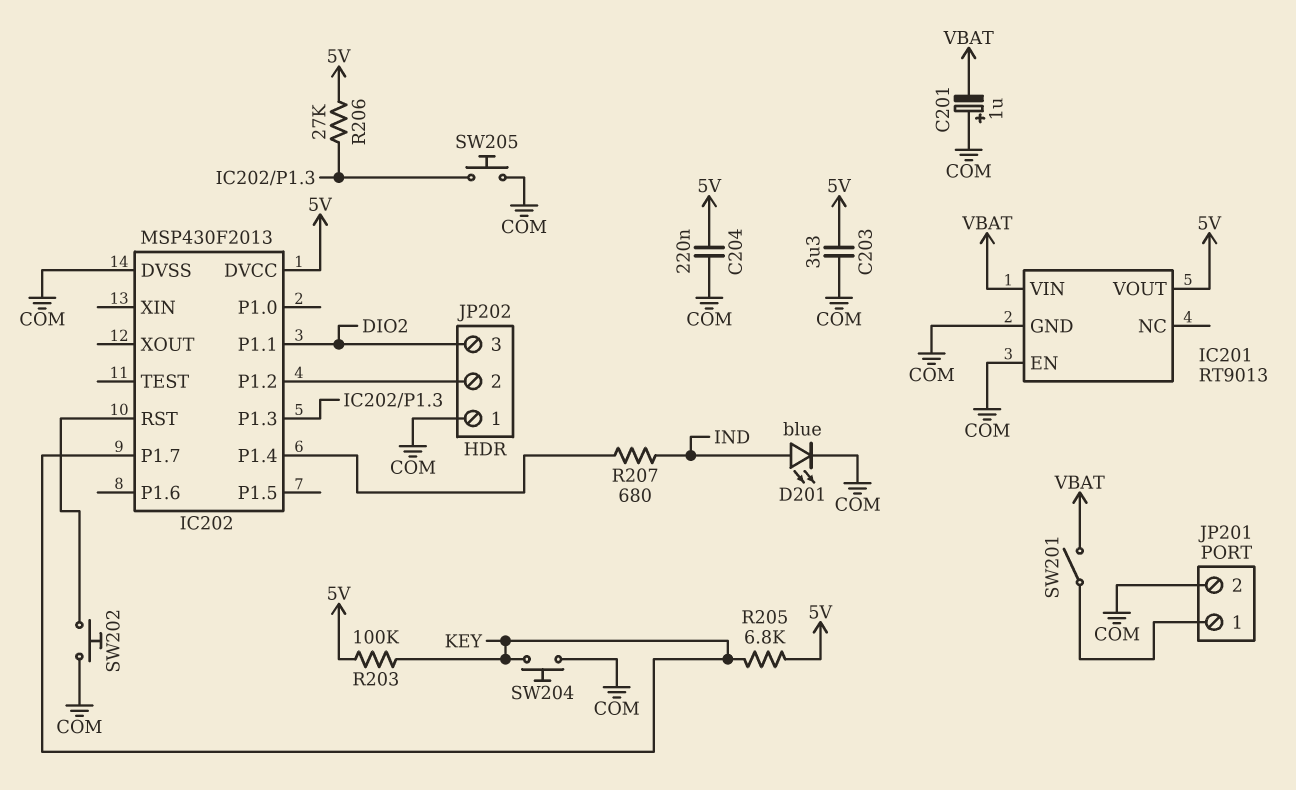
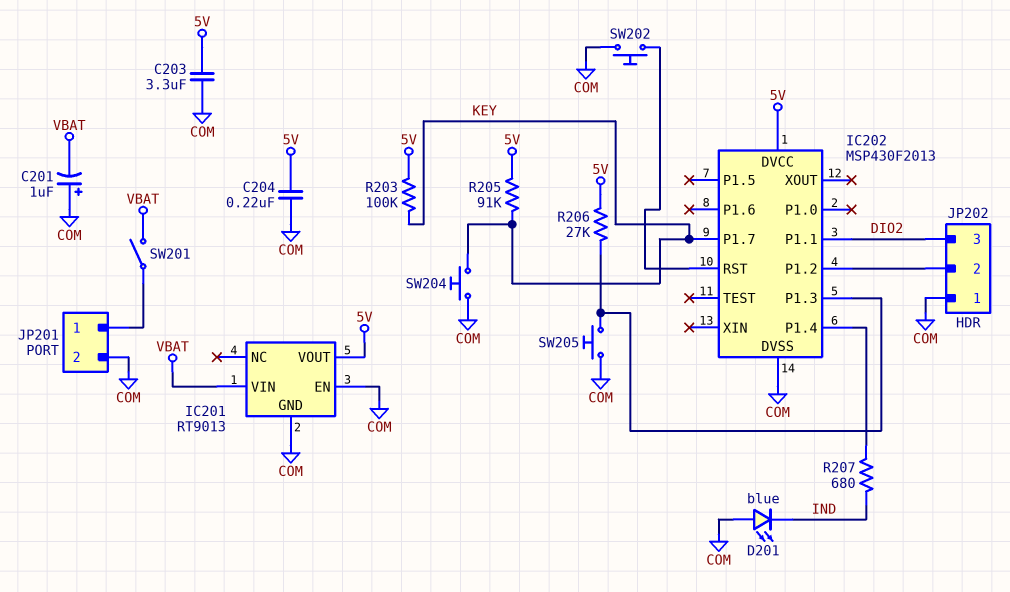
D201: LED blue (A IND, K COM) -> LED blue (A COM, K IND)
R205: 6.8k (5V, KEY) -> 91k (5V, KEY)

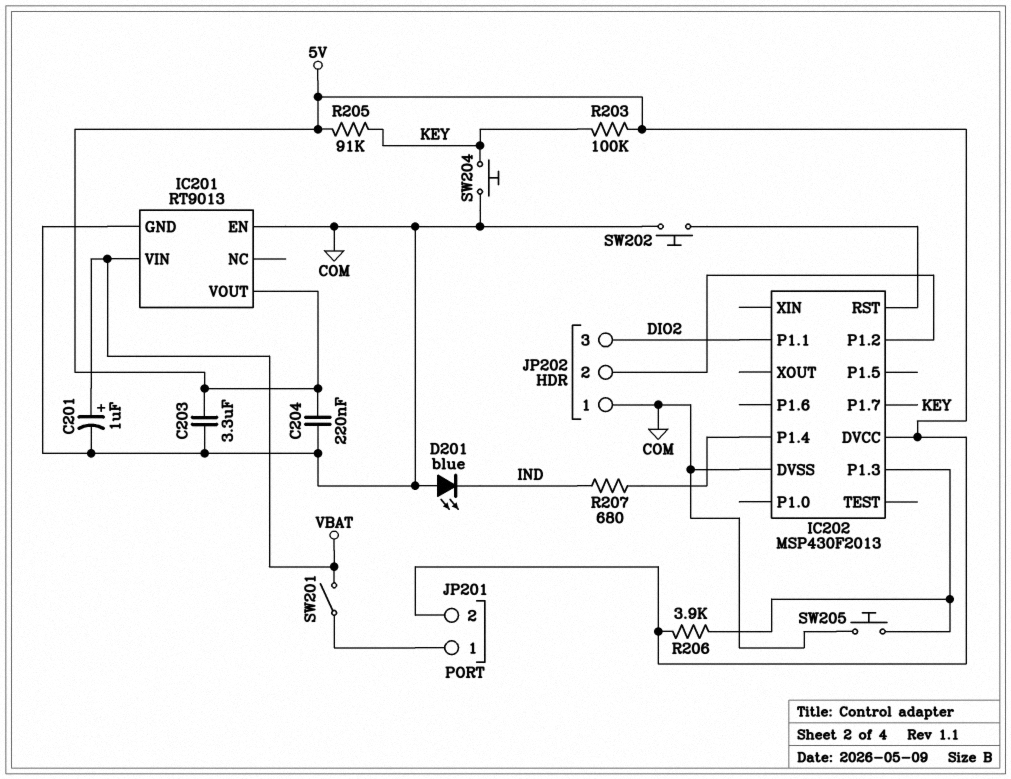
C201: 1uF (plus COM, minus VBAT) -> 1uF (plus VBAT, minus COM)
JP201 pin 2: COM -> 5V
R206: 27k (5V, IC202/P1.3) -> 3.9k (5V, IC202/P1.3)

